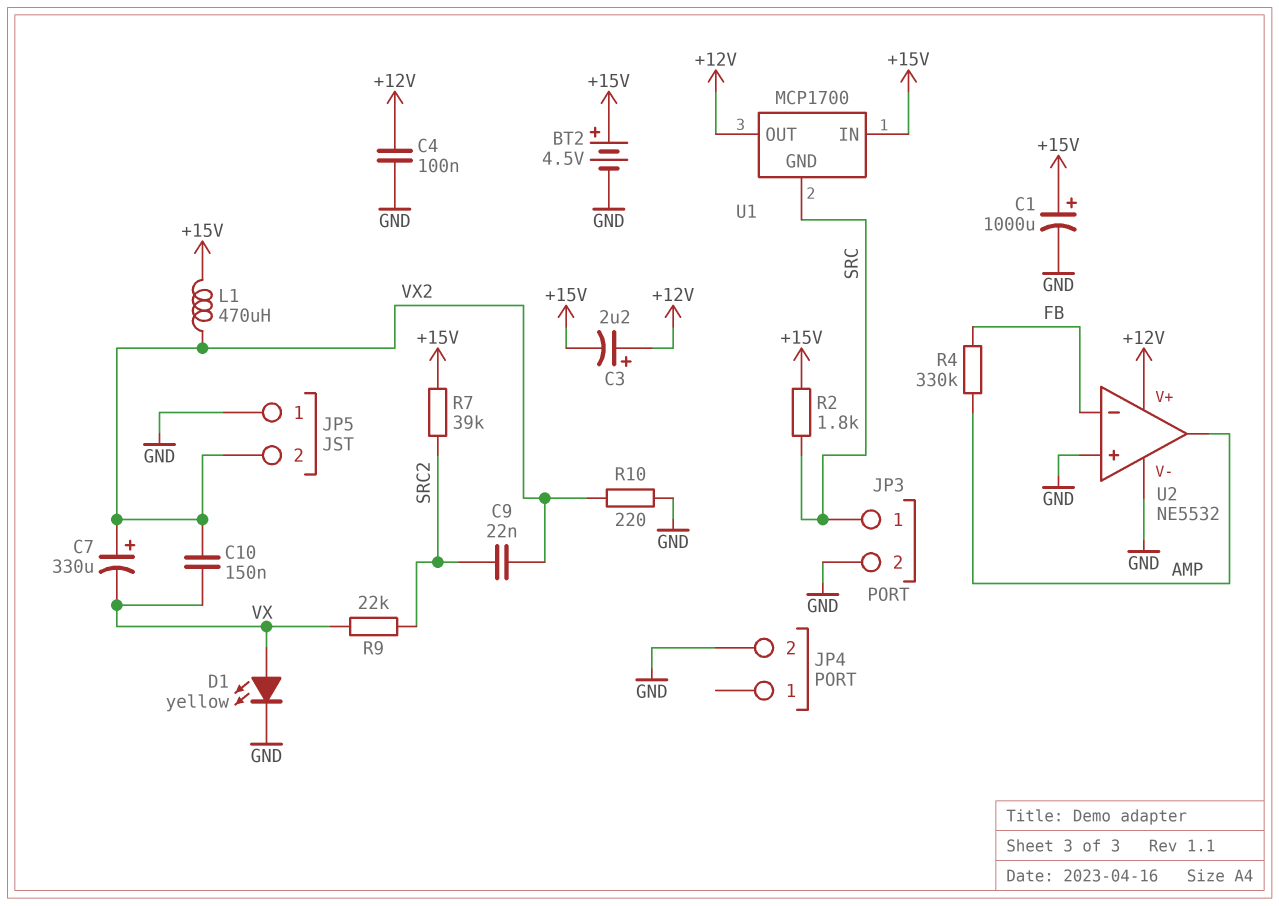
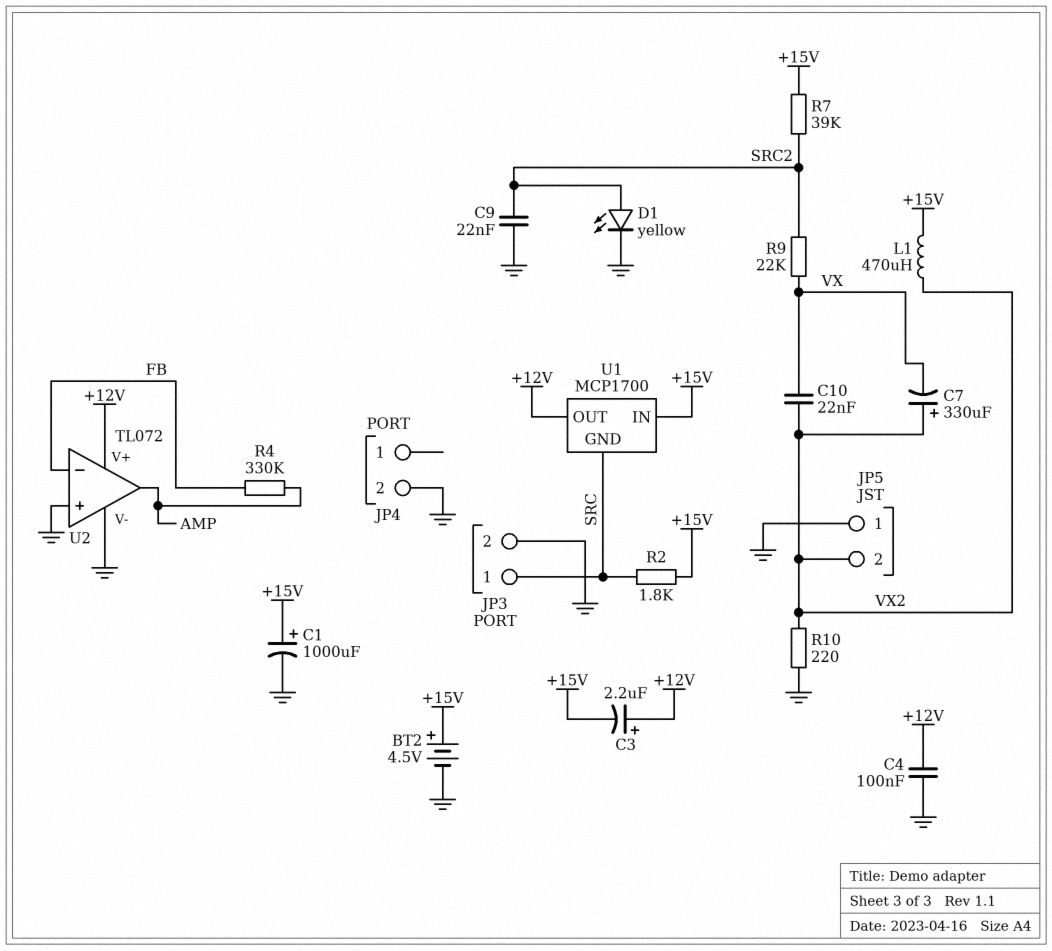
C9: 22nF (SRC2, VX2) -> 22nF (GND, SRC2)
C10: 150nF (VX, VX2) -> 22nF (VX, VX2)
D1: LED yellow (A VX, K GND) -> LED yellow (A SRC2, K GND)
U2: NE5532 -> TL072

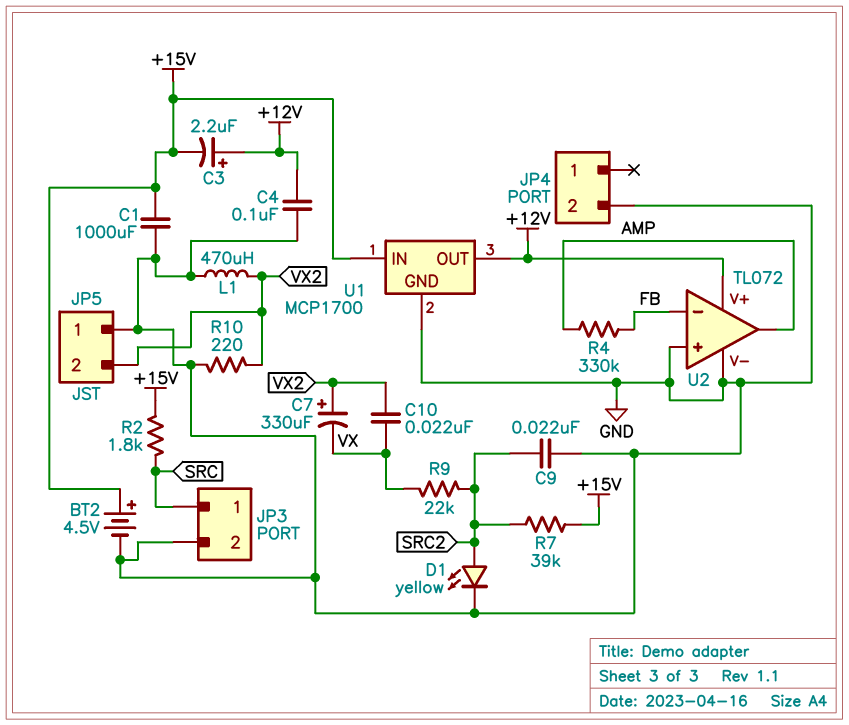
C1: 1000uF (plus +15V, minus GND) -> 1000uF (+15V, GND)
L1: 470uH (+15V, VX2) -> 470uH (GND, VX2)
U1 pin GND: SRC -> GND

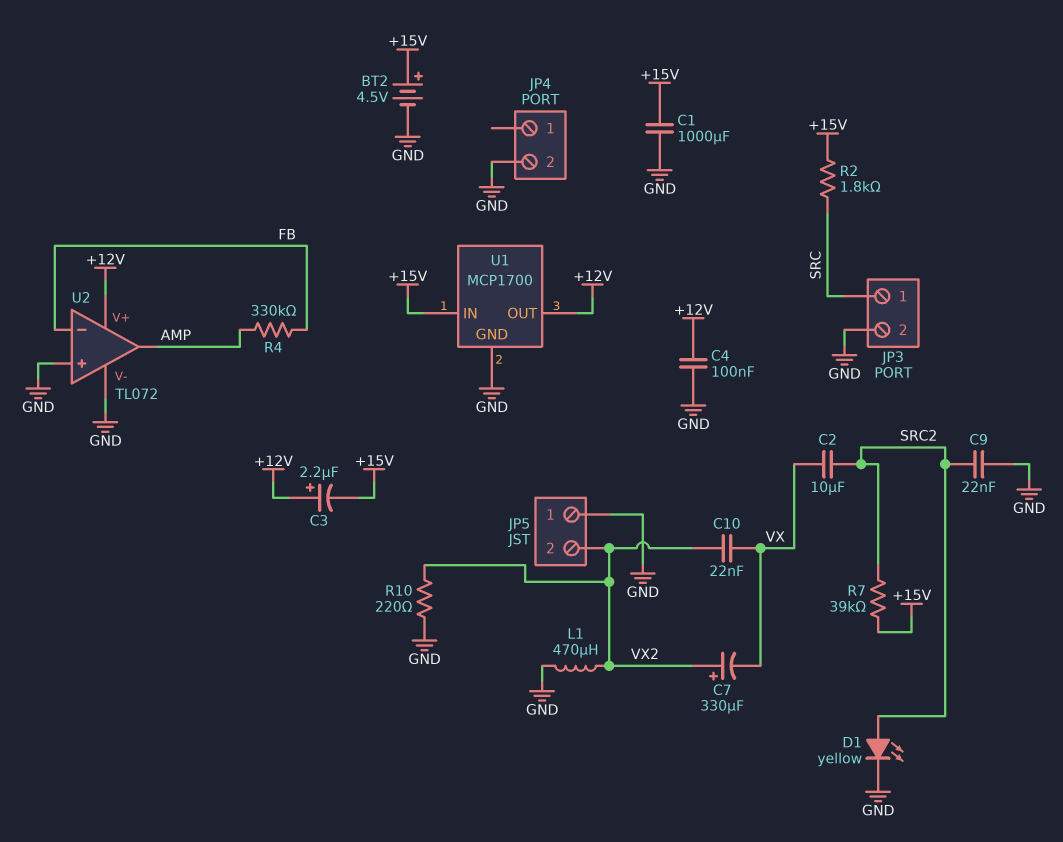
C2: none -> 10uF (SRC2, VX)
R9: 22k (SRC2, VX) -> none

